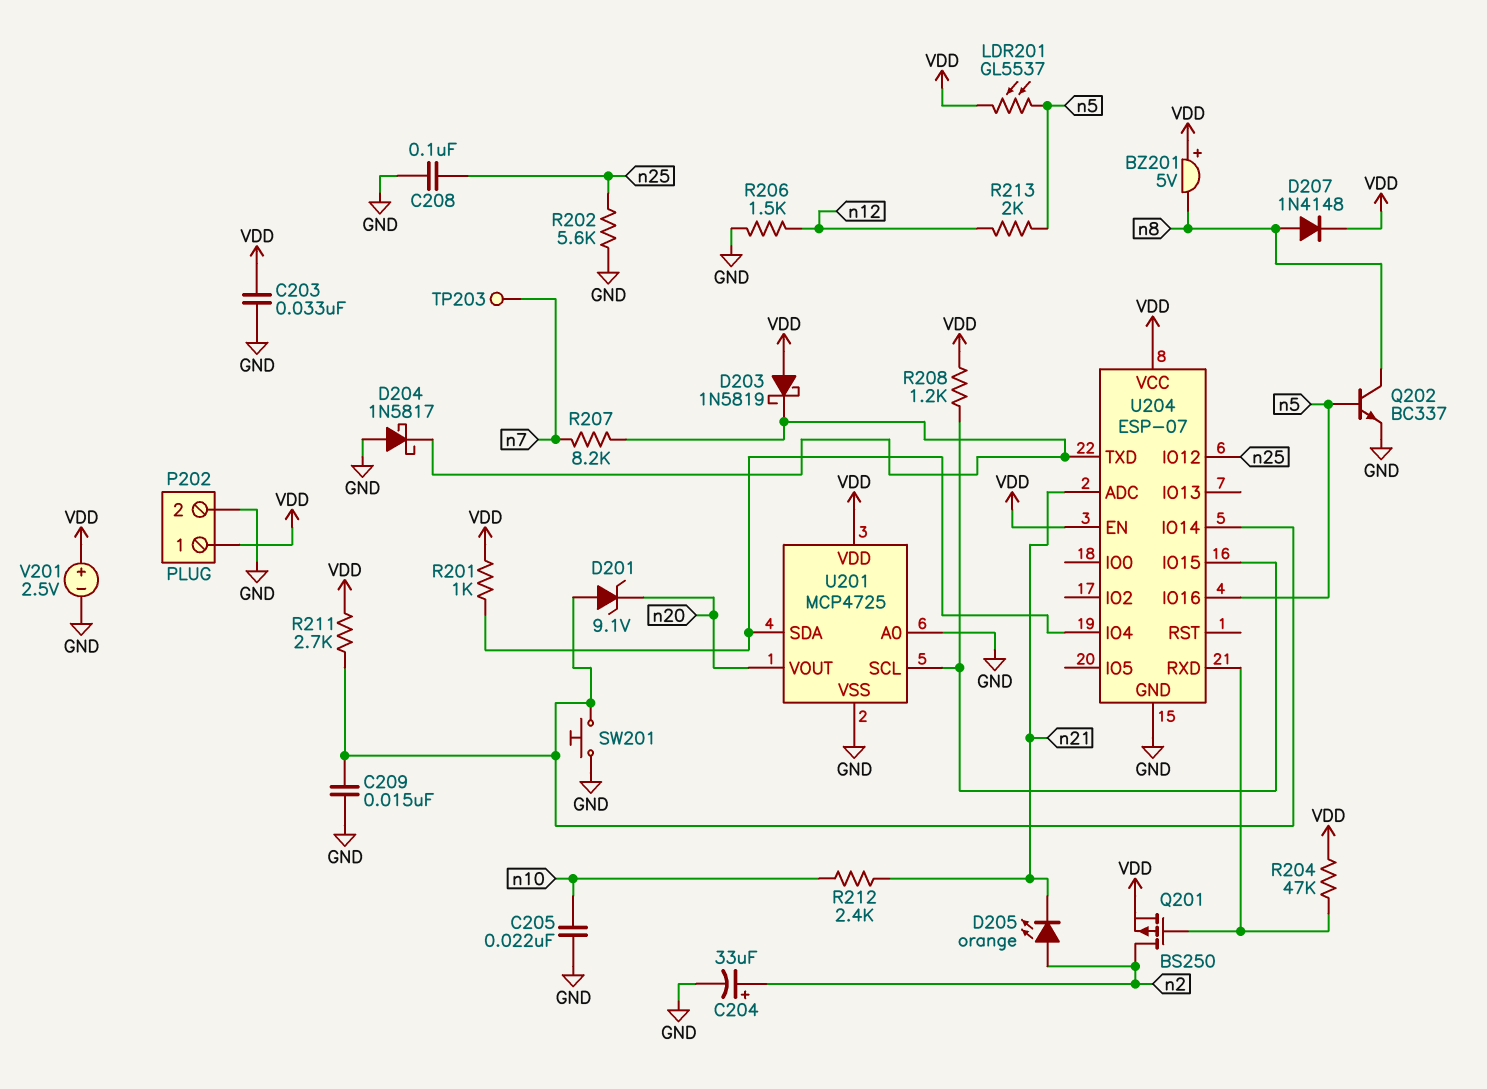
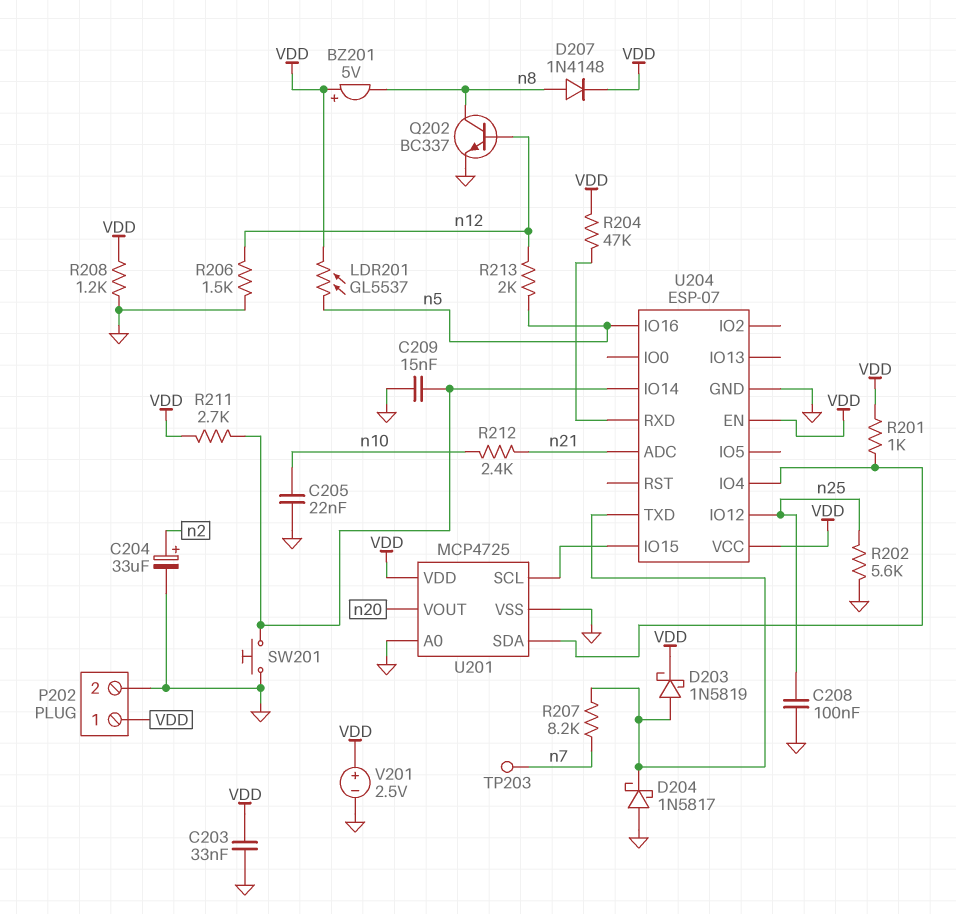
D201: zener 9.1V (A U204/IO14, K n20) -> none
D203: schottky 1N5819 (A VDD, K U204/TXD) -> schottky 1N5819 (A U204/TXD, K VDD)
D205: LED orange (A n2, K n21) -> none
Q201: PMOS BS250 (G U204/RXD, D n2, S VDD) -> none
Q202: NPN BC337 (B n5, C n8, E GND) -> NPN BC337 (B n12, C n8, E GND)
R208: 1.2k (U201/SCL, VDD) -> 1.2k (GND, VDD)

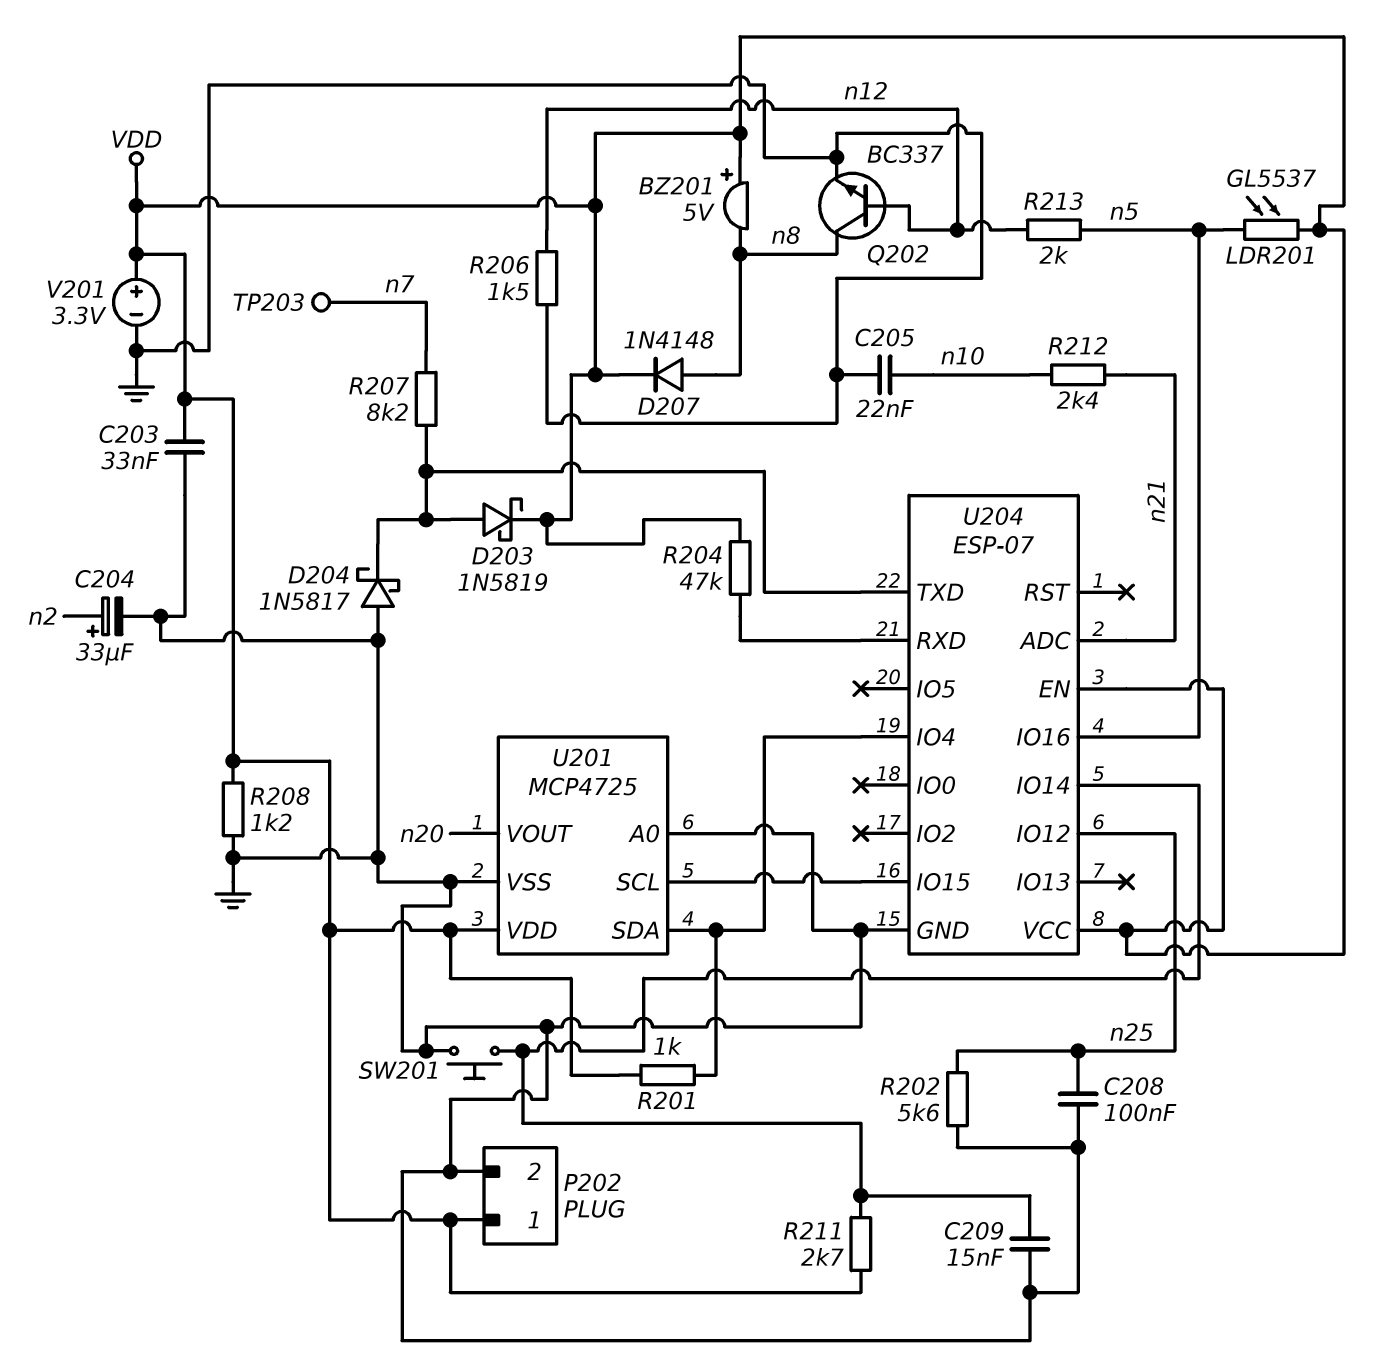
V201: 2.5V (plus VDD, minus GND) -> 3.3V (plus VDD, minus GND)

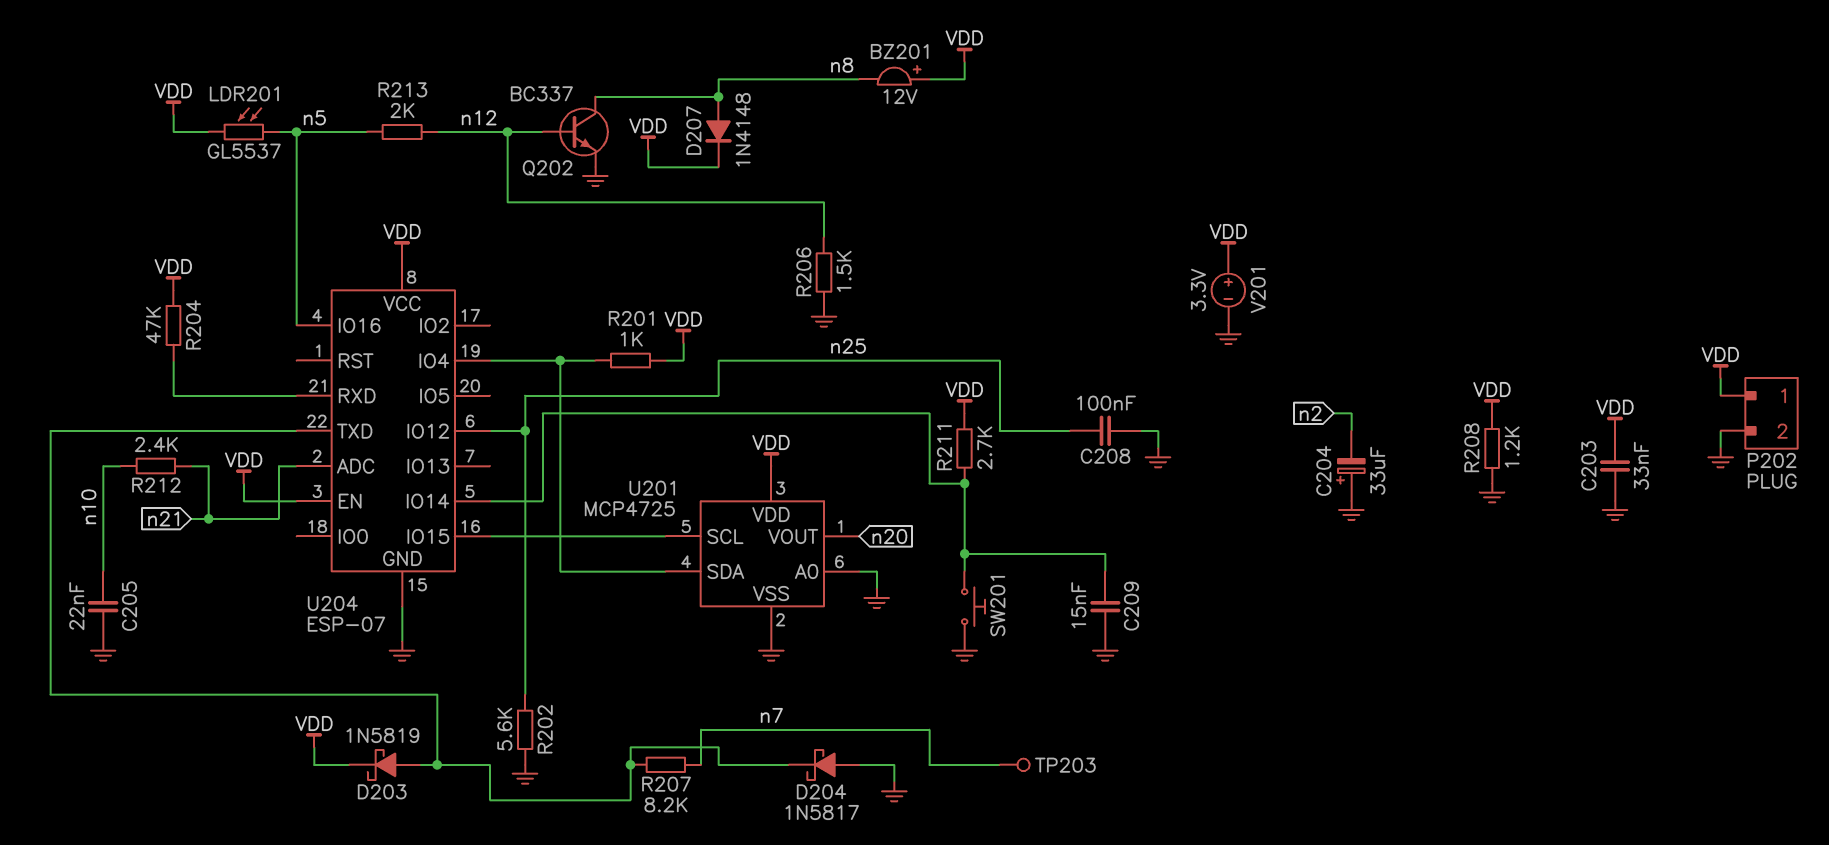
BZ201: buzzer 5V (plus VDD, minus n8) -> buzzer 12V (plus VDD, minus n8)
C204: 33uF (plus n2, minus GND) -> 33uF (plus GND, minus n2)

